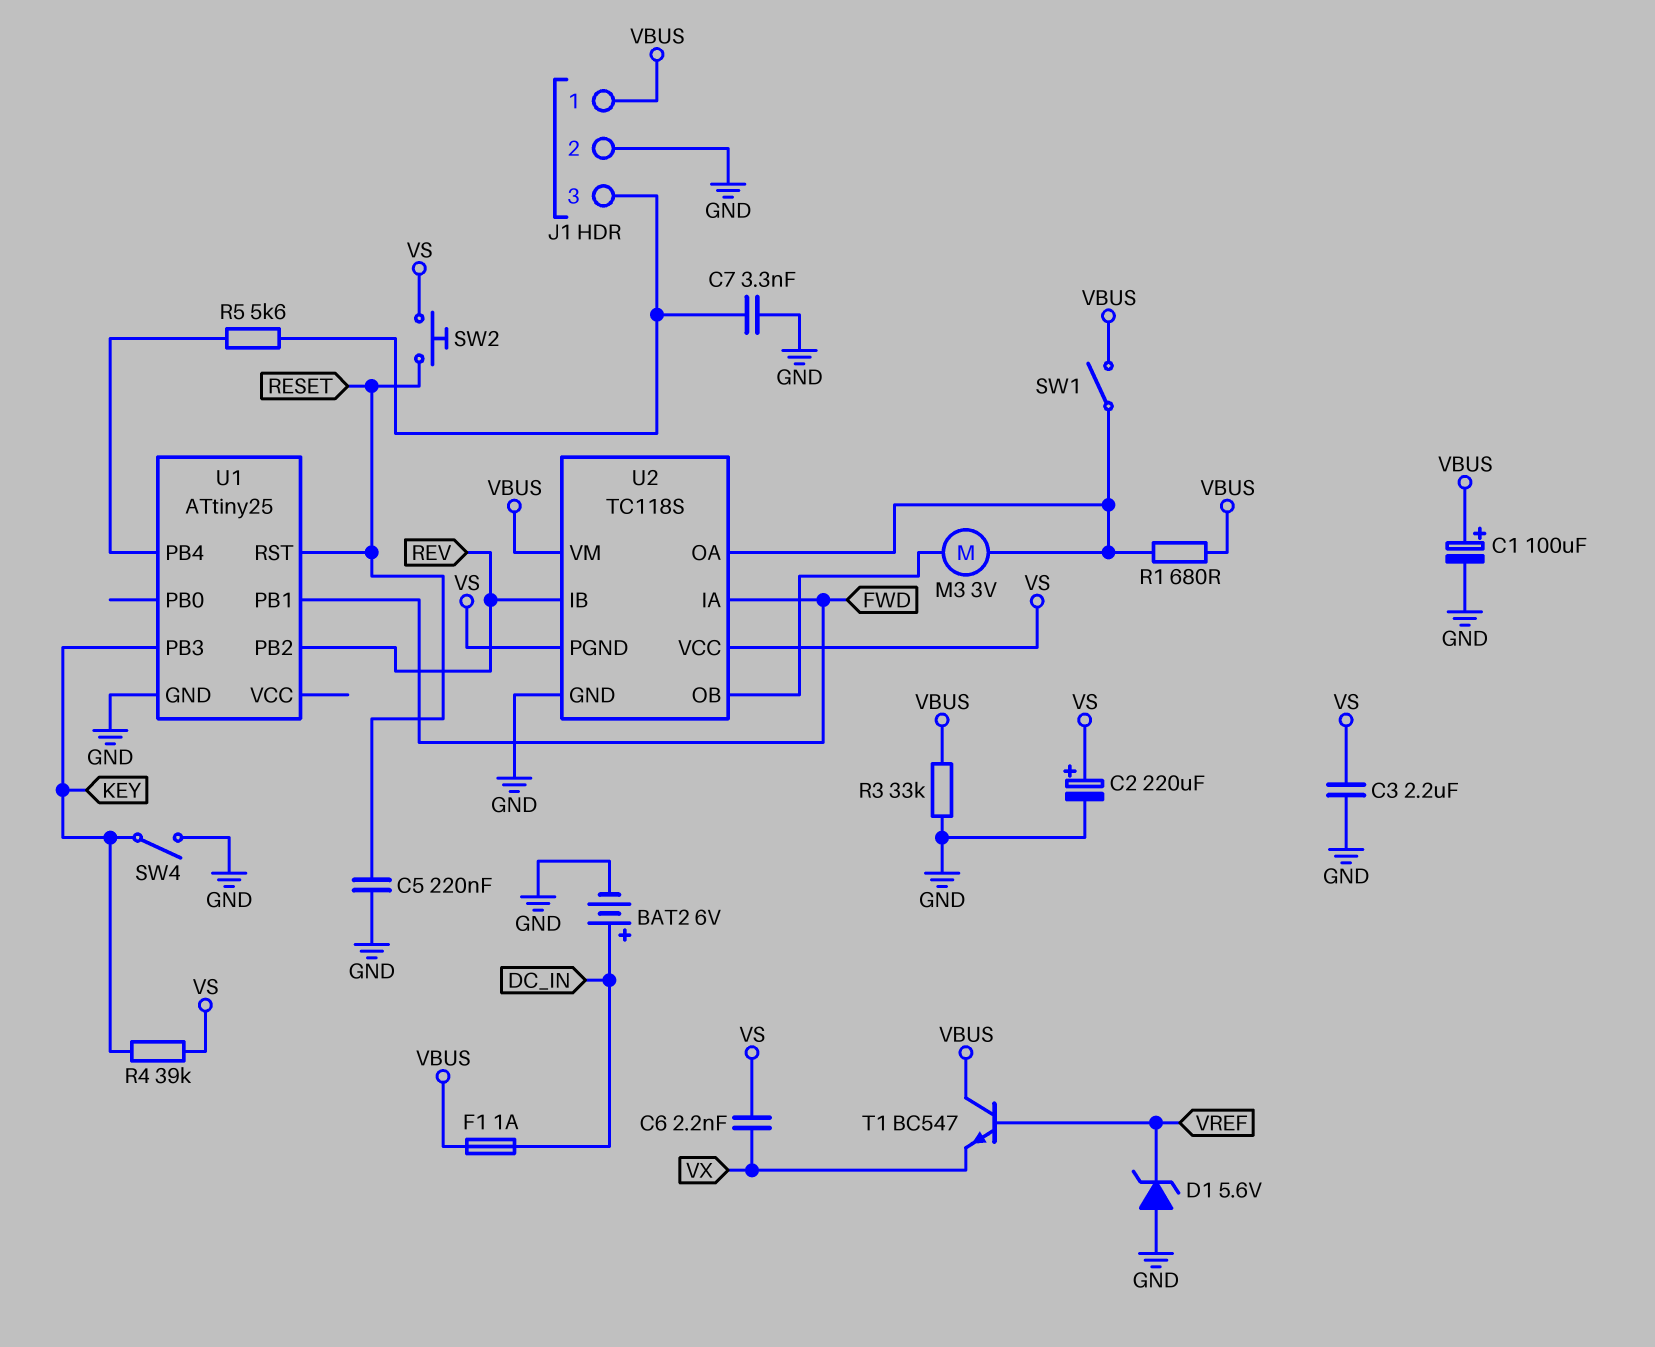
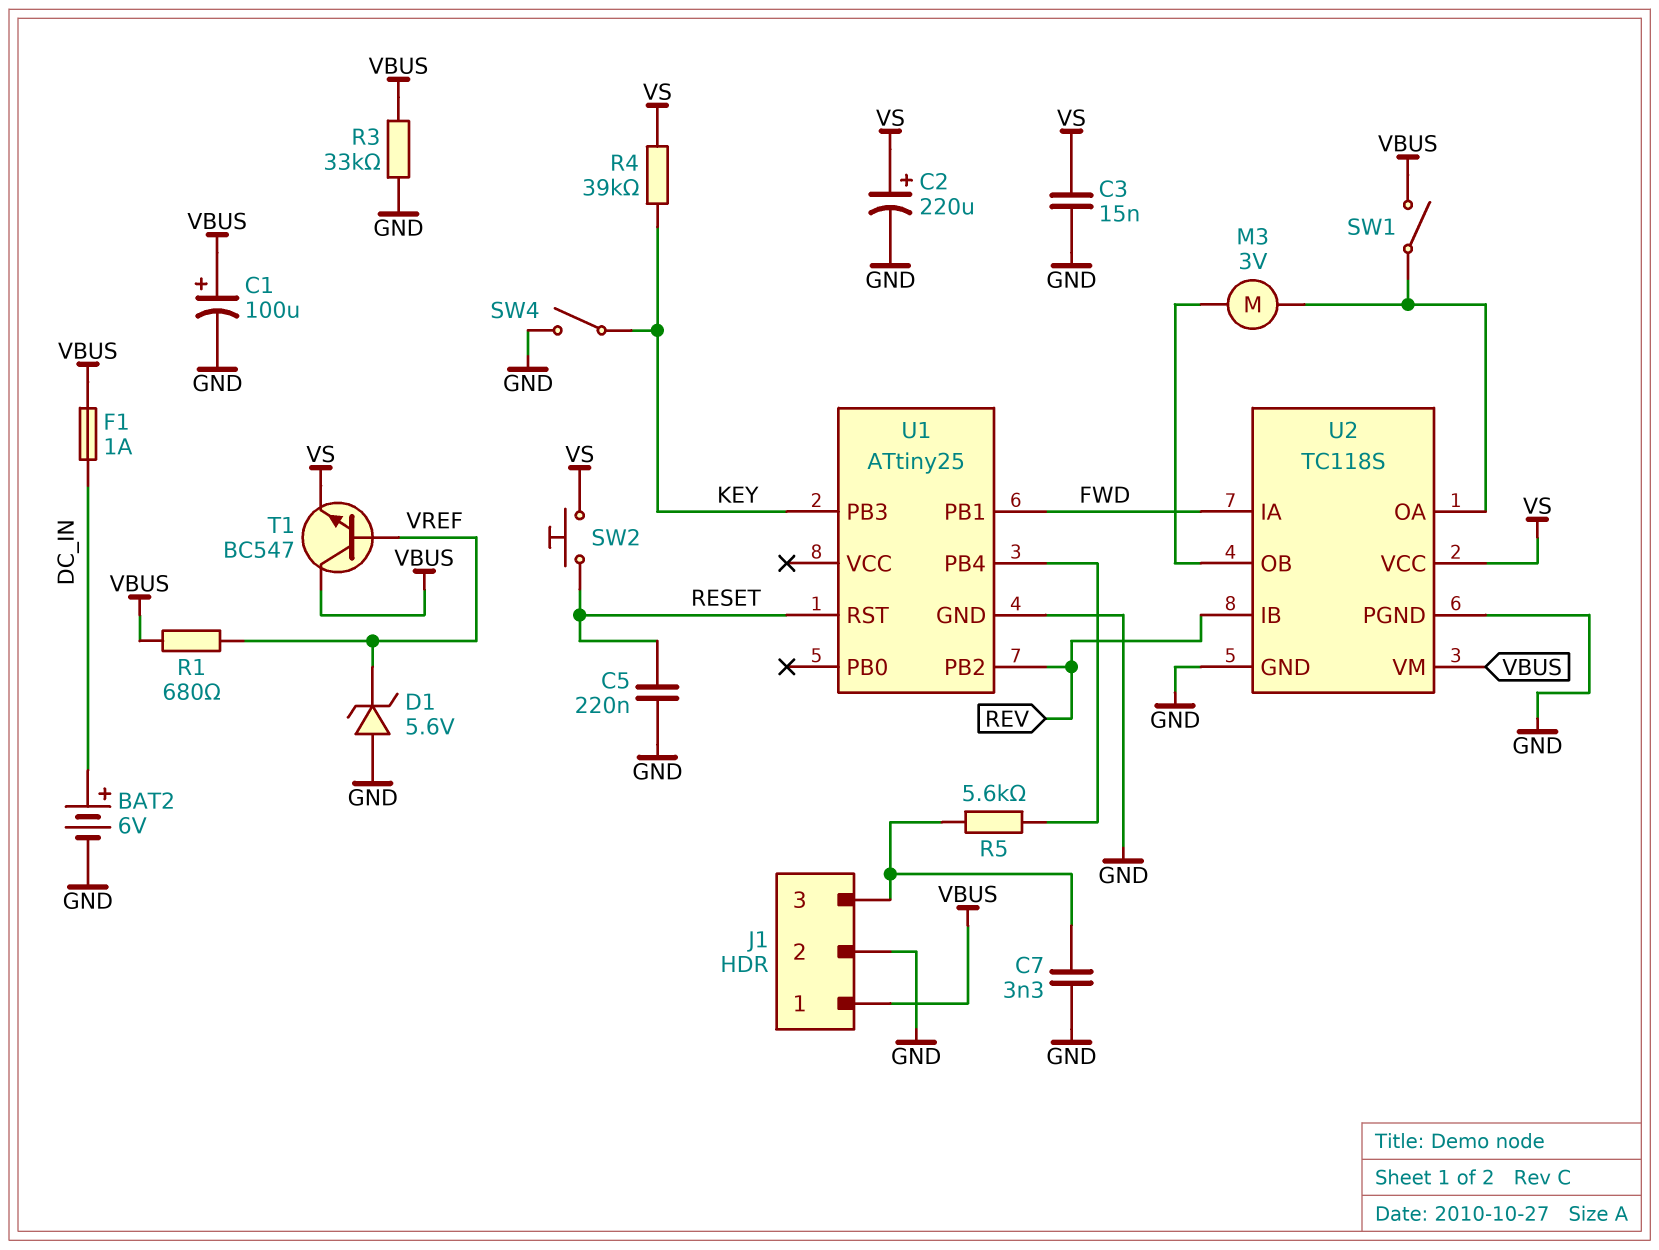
C3: 2.2uF (GND, VS) -> 15nF (GND, VS)
C6: 2.2nF (VS, VX) -> none
R1: 680 (U2/OA, VBUS) -> 680 (VBUS, VREF)
T1: NPN BC547 (B VREF, C VBUS, E VX) -> NPN BC547 (B VREF, C VBUS, E VS)
U2 pin PGND: VS -> GND

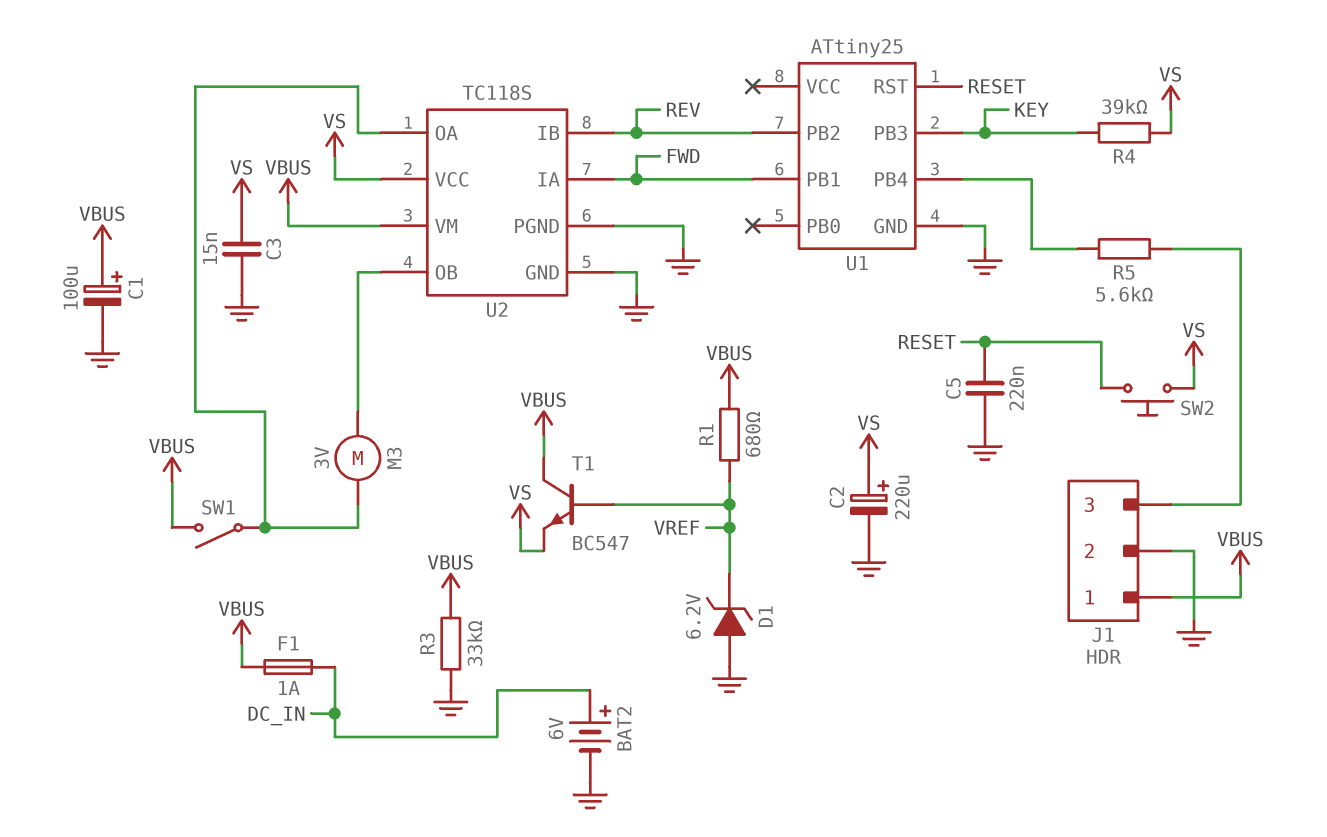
C7: 3.3nF (GND, J1/3) -> none
D1: zener 5.6V (A GND, K VREF) -> zener 6.2V (A GND, K VREF)
SW4: switch (GND, KEY) -> none

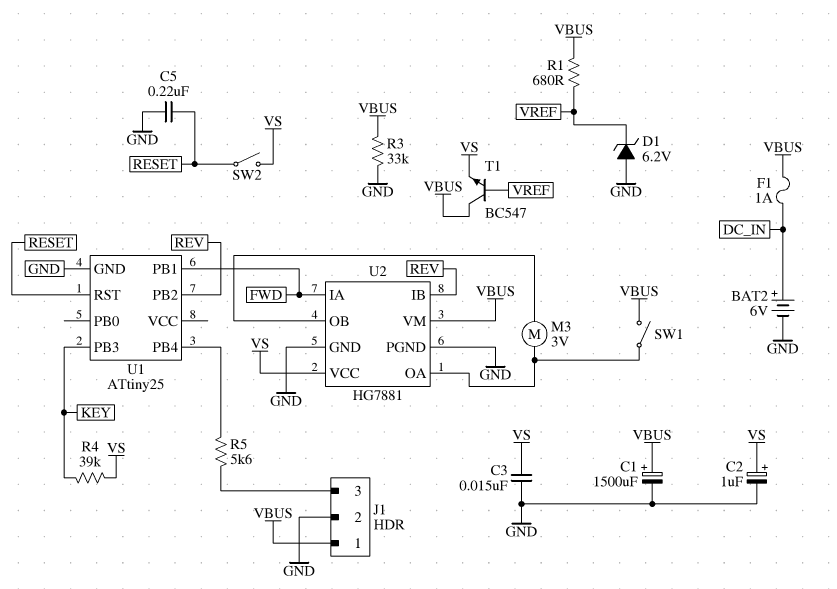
C1: 100uF (plus VBUS, minus GND) -> 1500uF (plus VBUS, minus GND)
C2: 220uF (plus VS, minus GND) -> 1uF (plus VS, minus GND)
SW2: button (RESET, VS) -> switch (RESET, VS)
U2: TC118S -> HG7881

